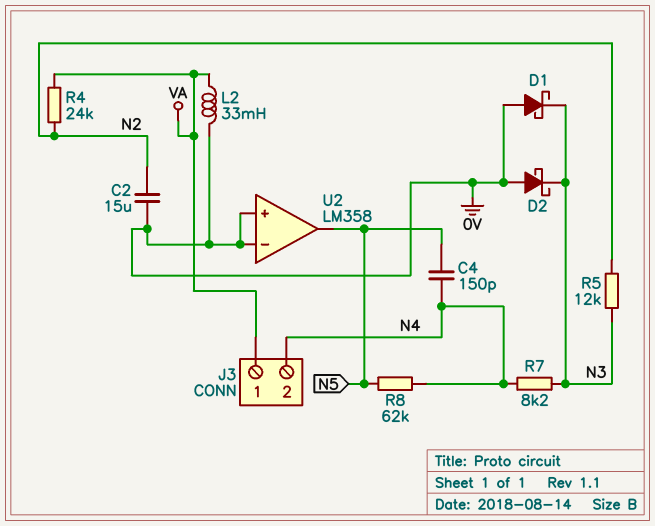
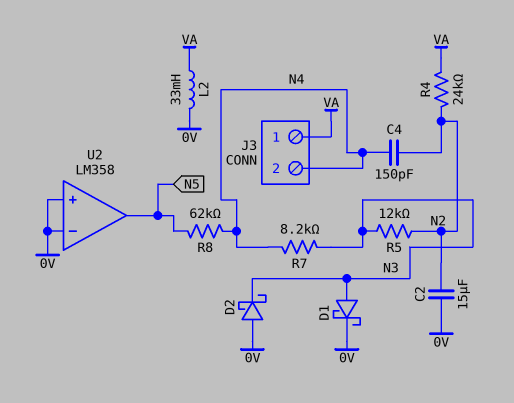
C4: 150pF (N4, N5) -> 150pF (N2, N4)
D1: schottky (A 0V, K N3) -> schottky (A N3, K 0V)

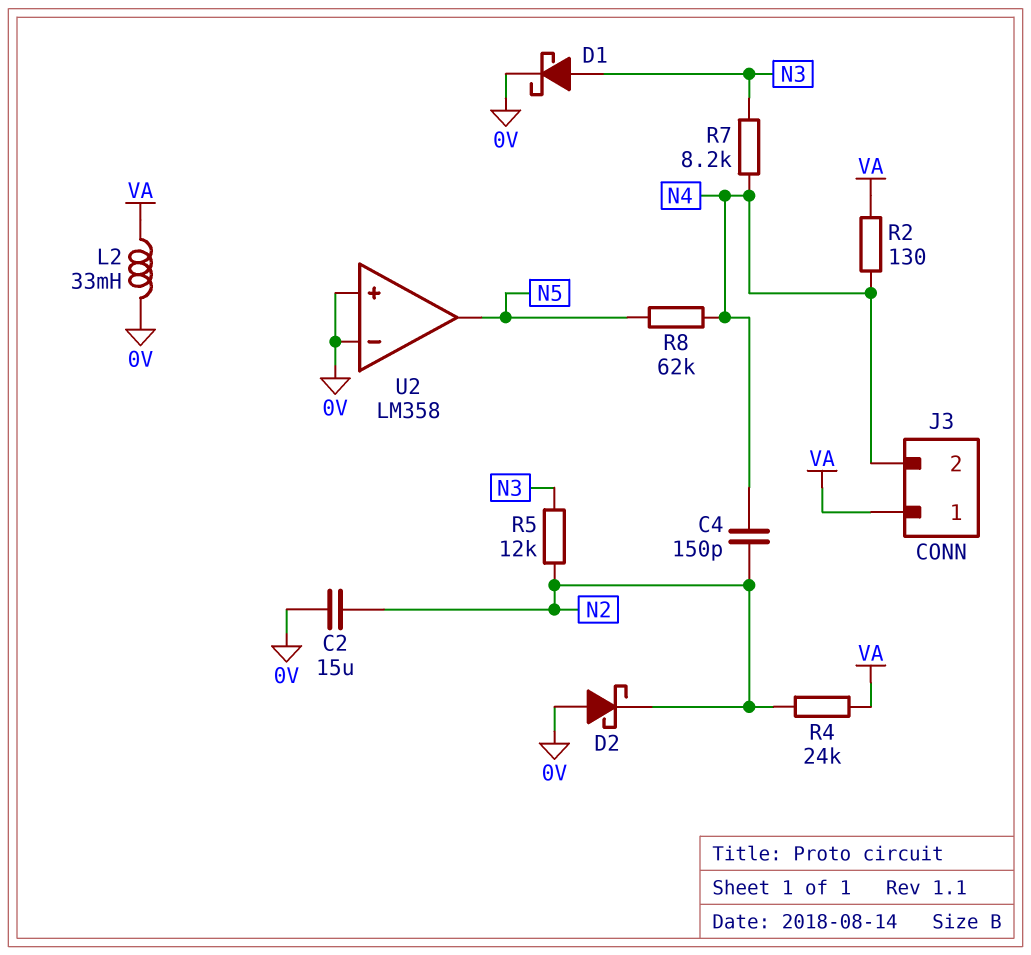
D2: schottky (A 0V, K N3) -> schottky (A 0V, K N2)
R2: none -> 130 (N4, VA)

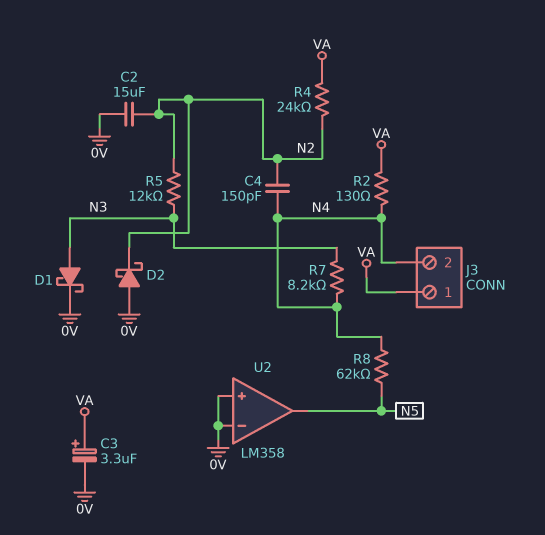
C3: none -> 3.3uF (plus VA, minus 0V)
L2: 33mH (0V, VA) -> none

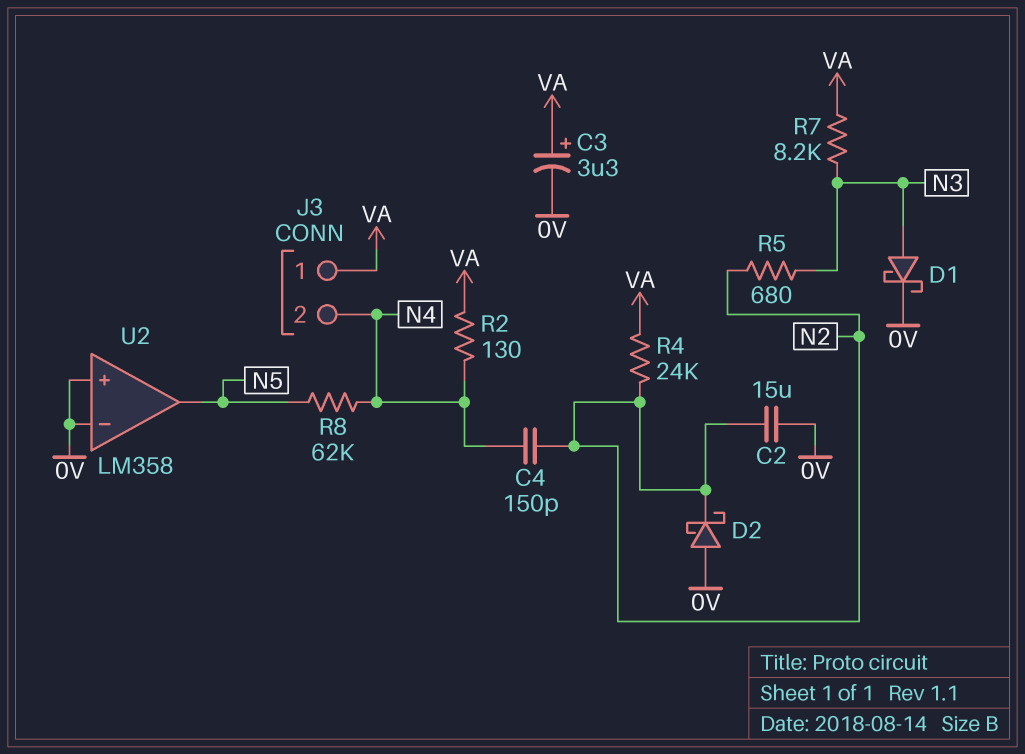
R5: 12k (N2, N3) -> 680 (N2, N3)
R7: 8.2k (N3, N4) -> 8.2k (N3, VA)

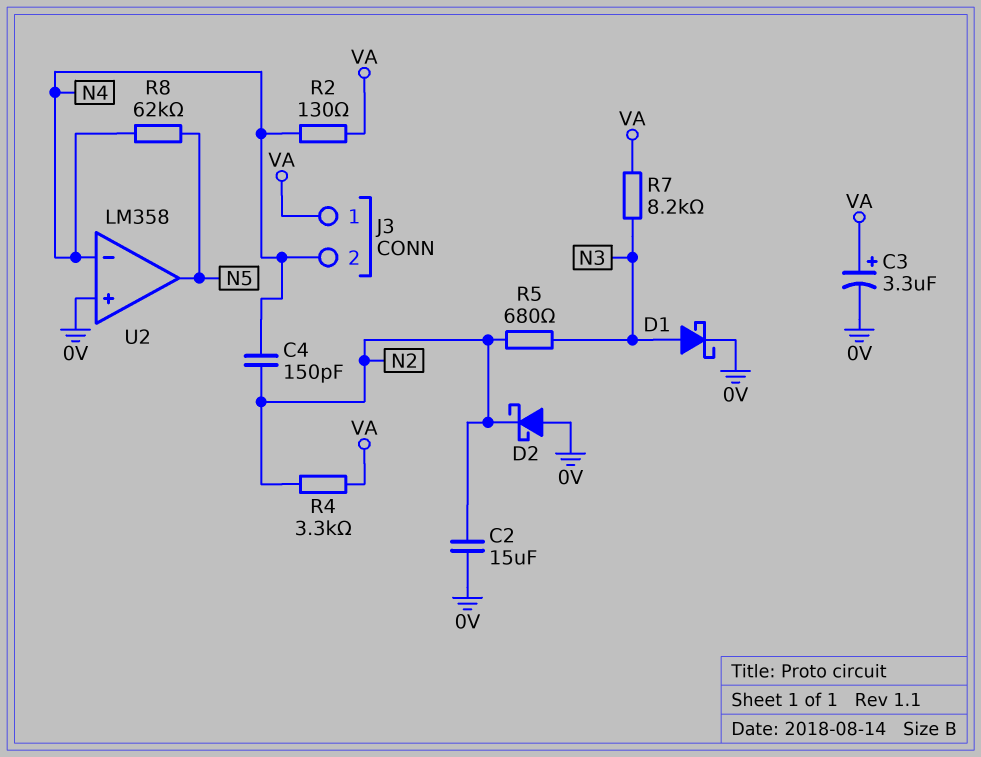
R4: 24k (N2, VA) -> 3.3k (N2, VA)
U2 pin in-: 0V -> N4

